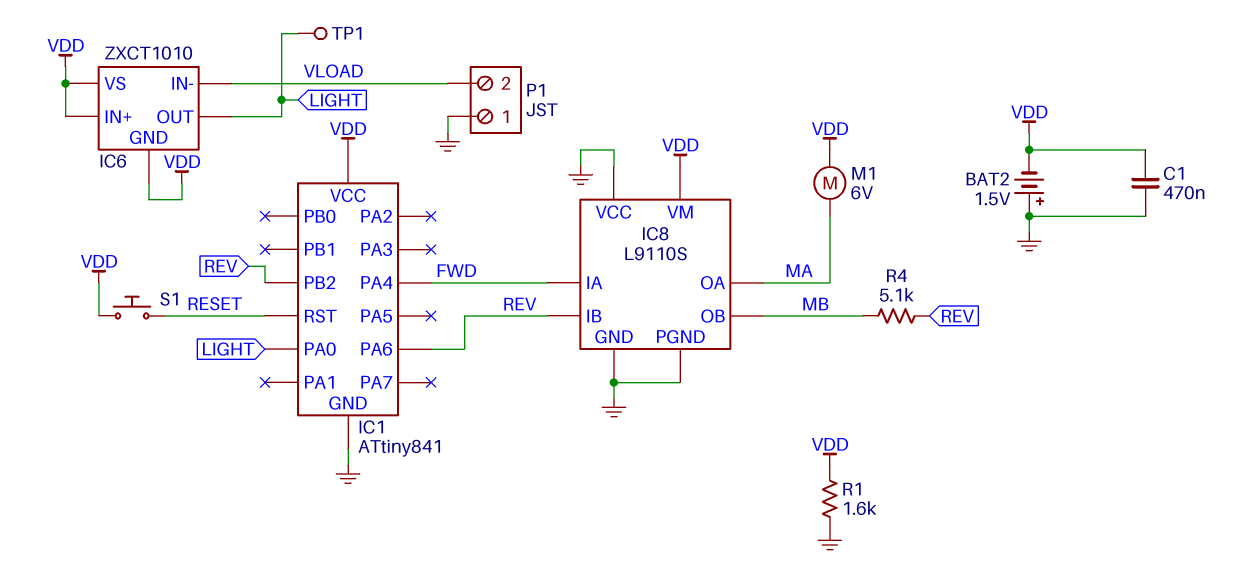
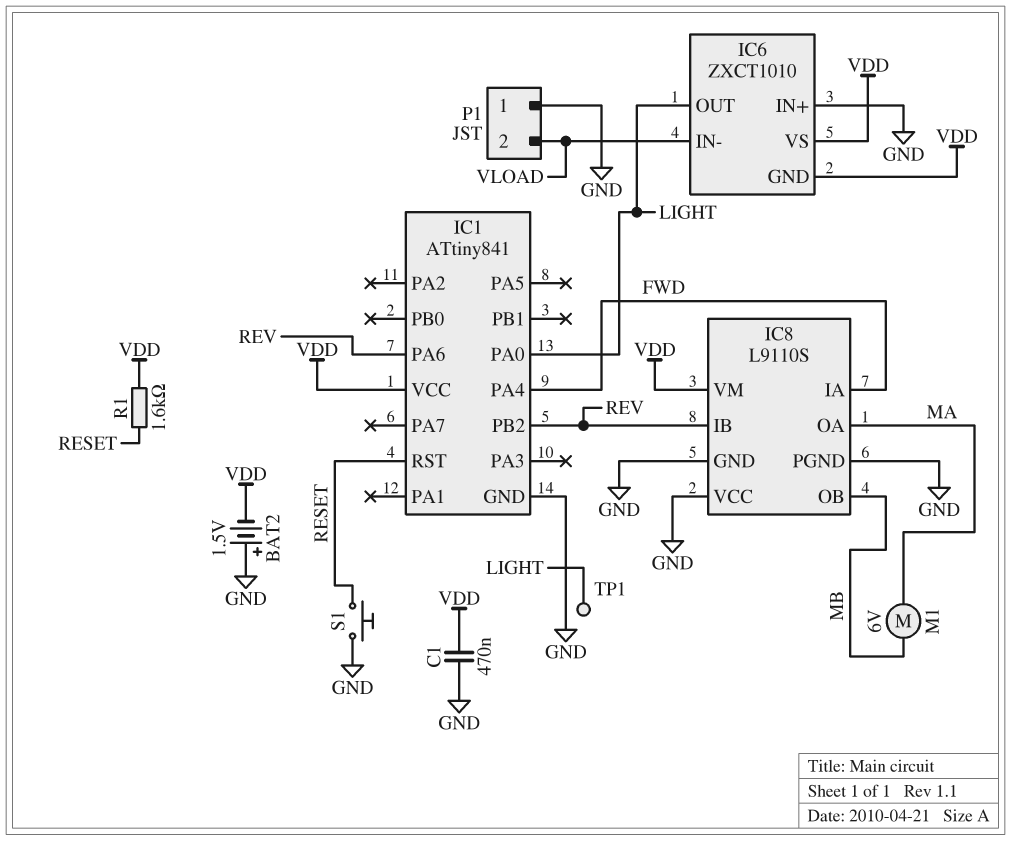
IC6 pin IN+: VDD -> GND
M1: motor 6V (MA, VDD) -> motor 6V (MA, MB)
R1: 1.6k (GND, VDD) -> 1.6k (RESET, VDD)
R4: 5.1k (MB, REV) -> none
S1: button (RESET, VDD) -> button (GND, RESET)

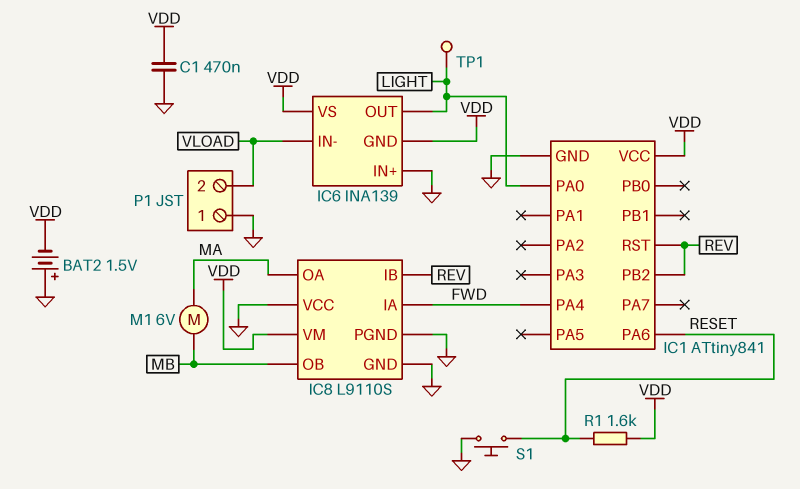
IC1 pin PA6: REV -> RESET
IC1 pin RST: RESET -> REV
IC6: ZXCT1010 -> INA139

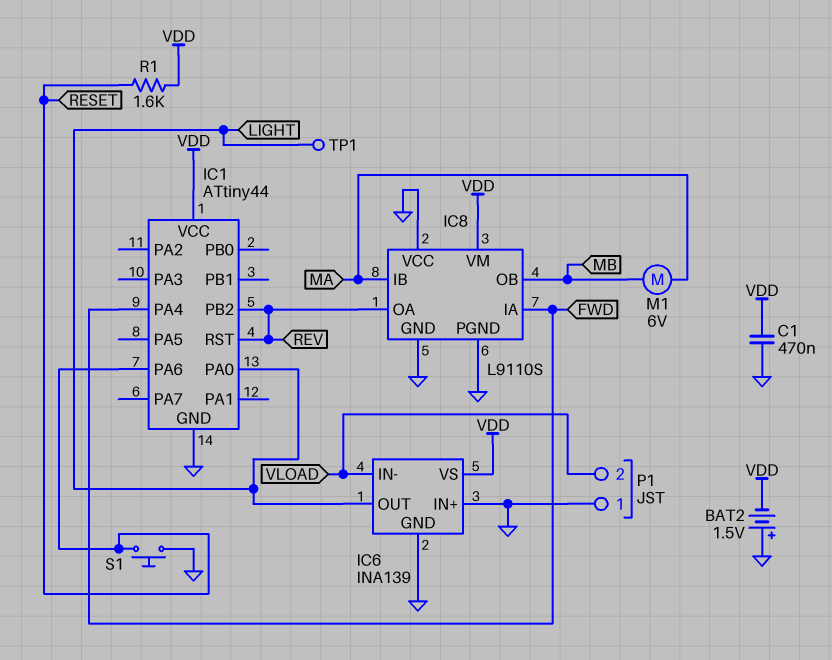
IC1: ATtiny841 -> ATtiny44
IC6 pin GND: VDD -> GND
IC8 pin IB: REV -> MA
IC8 pin OA: MA -> REV

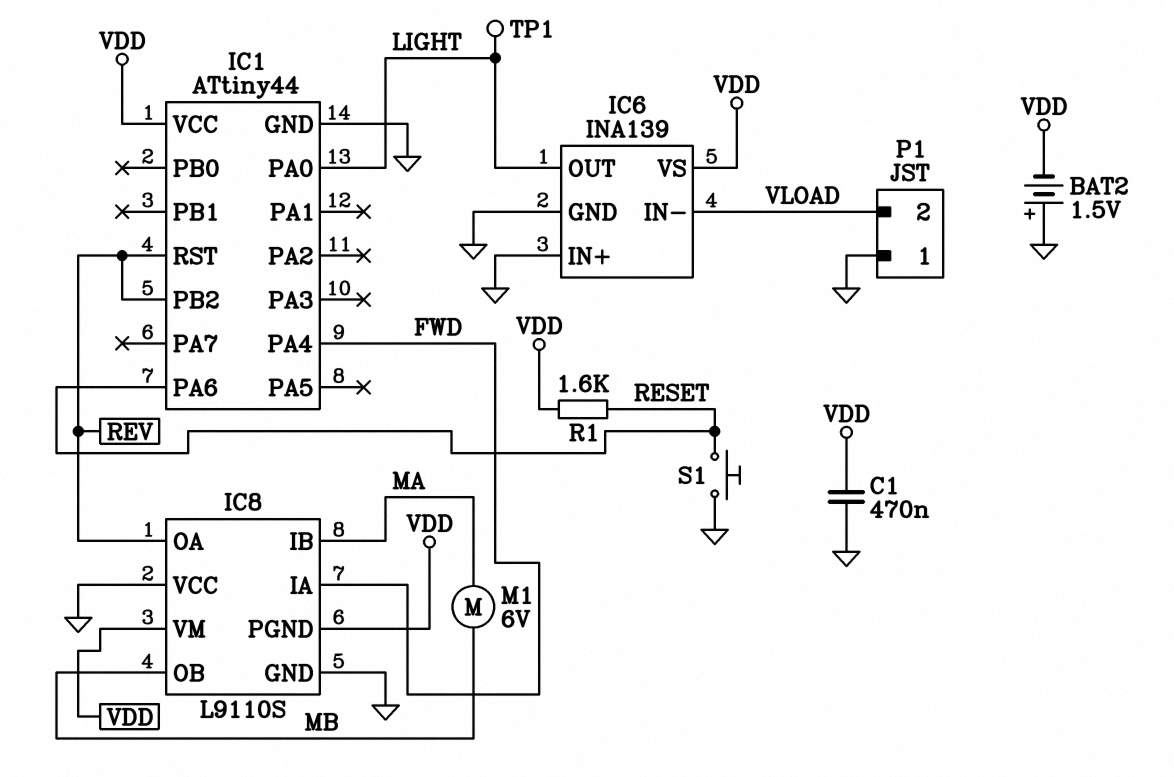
IC8 pin PGND: GND -> VDD

